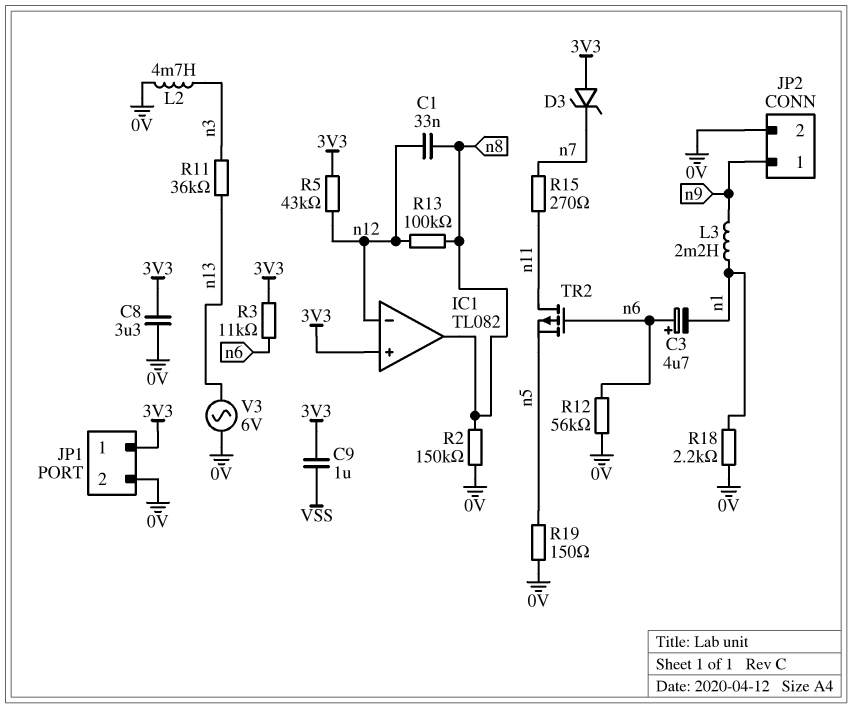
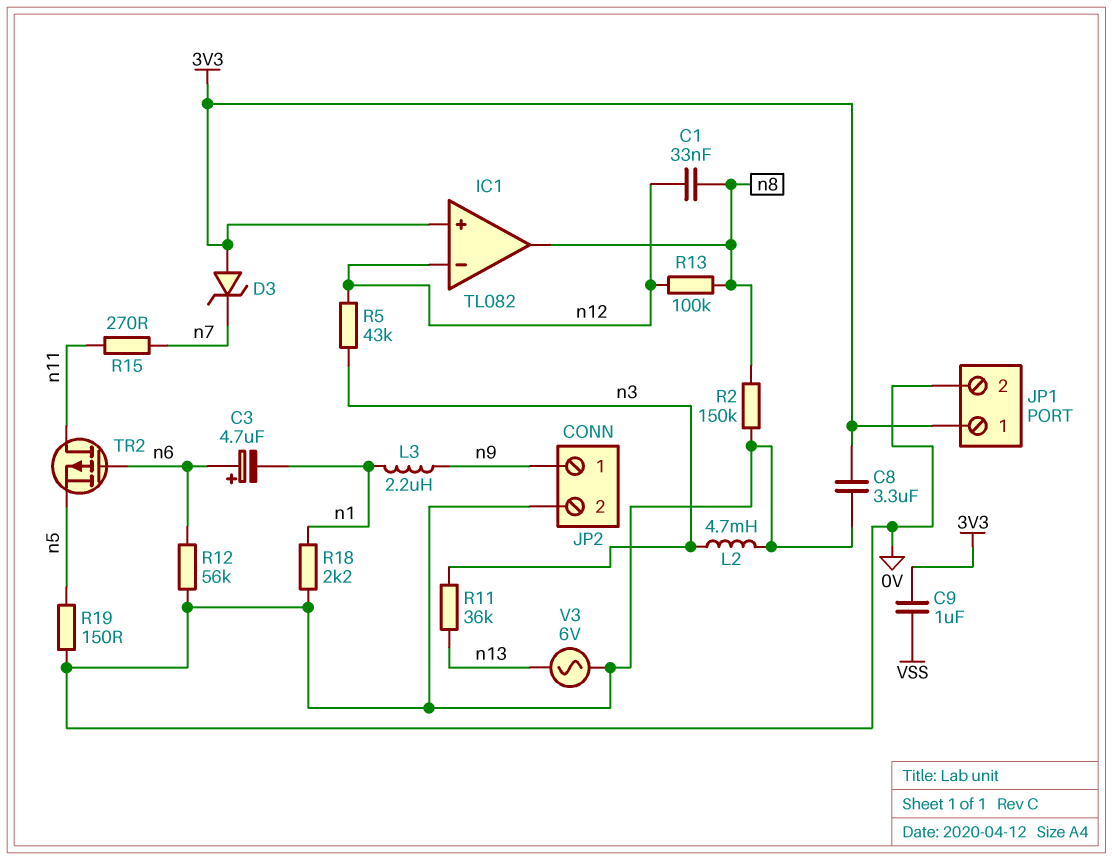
L3: 2.2mH (n1, n9) -> 2.2uH (n1, n9)
R3: 11k (3V3, n6) -> none
R5: 43k (3V3, n12) -> 43k (n3, n12)

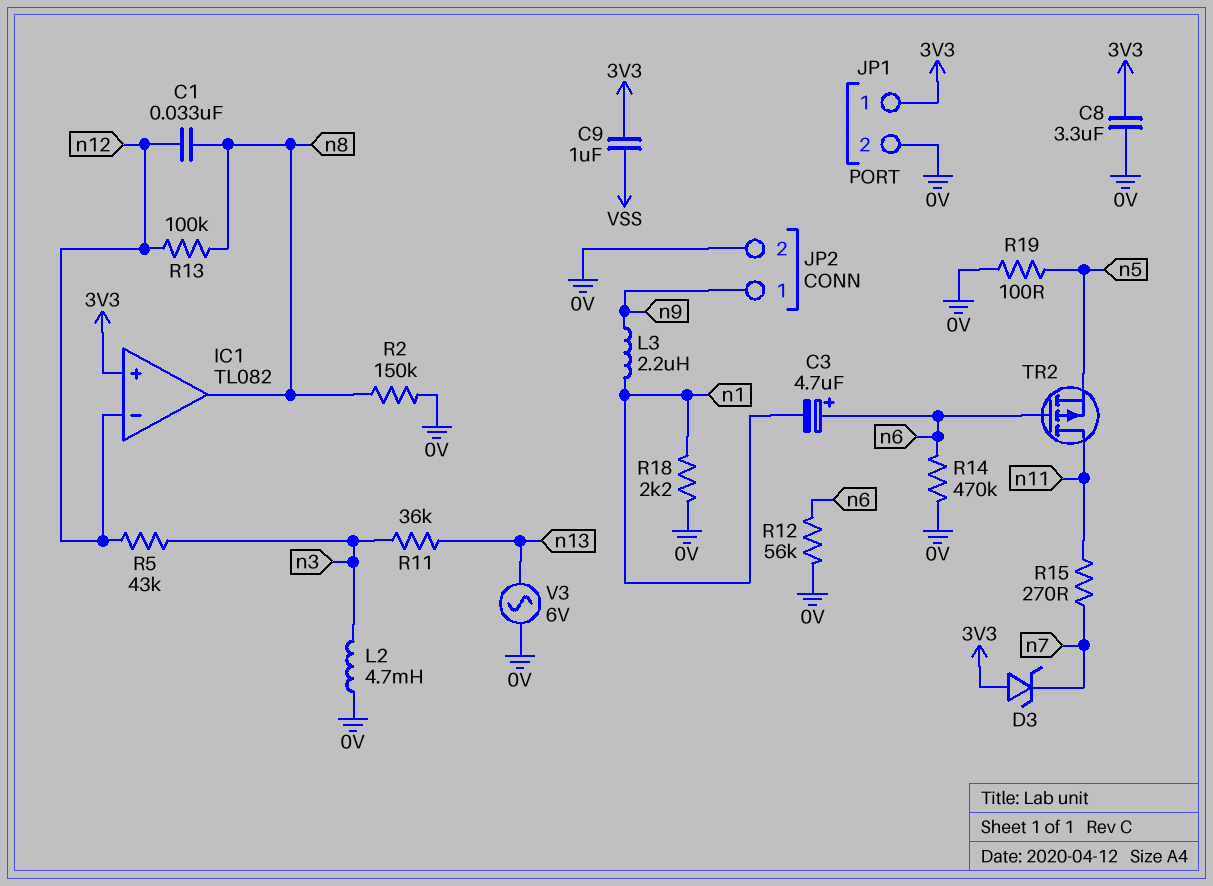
R14: none -> 470k (0V, n6)
R19: 150 (0V, n5) -> 100 (0V, n5)

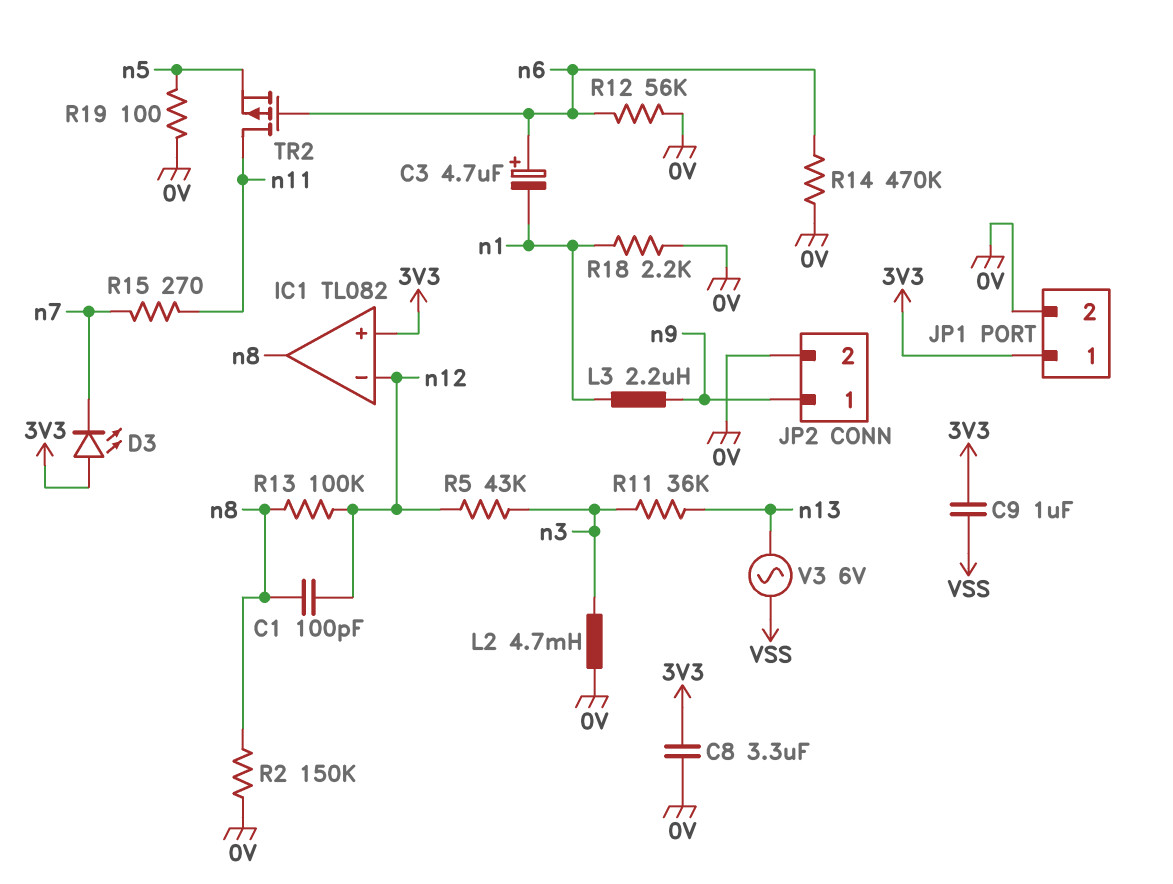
C1: 33nF (n8, n12) -> 100pF (n8, n12)
D3: zener (A 3V3, K n7) -> LED (A 3V3, K n7)
V3: AC 6V (0V, n13) -> AC 6V (VSS, n13)

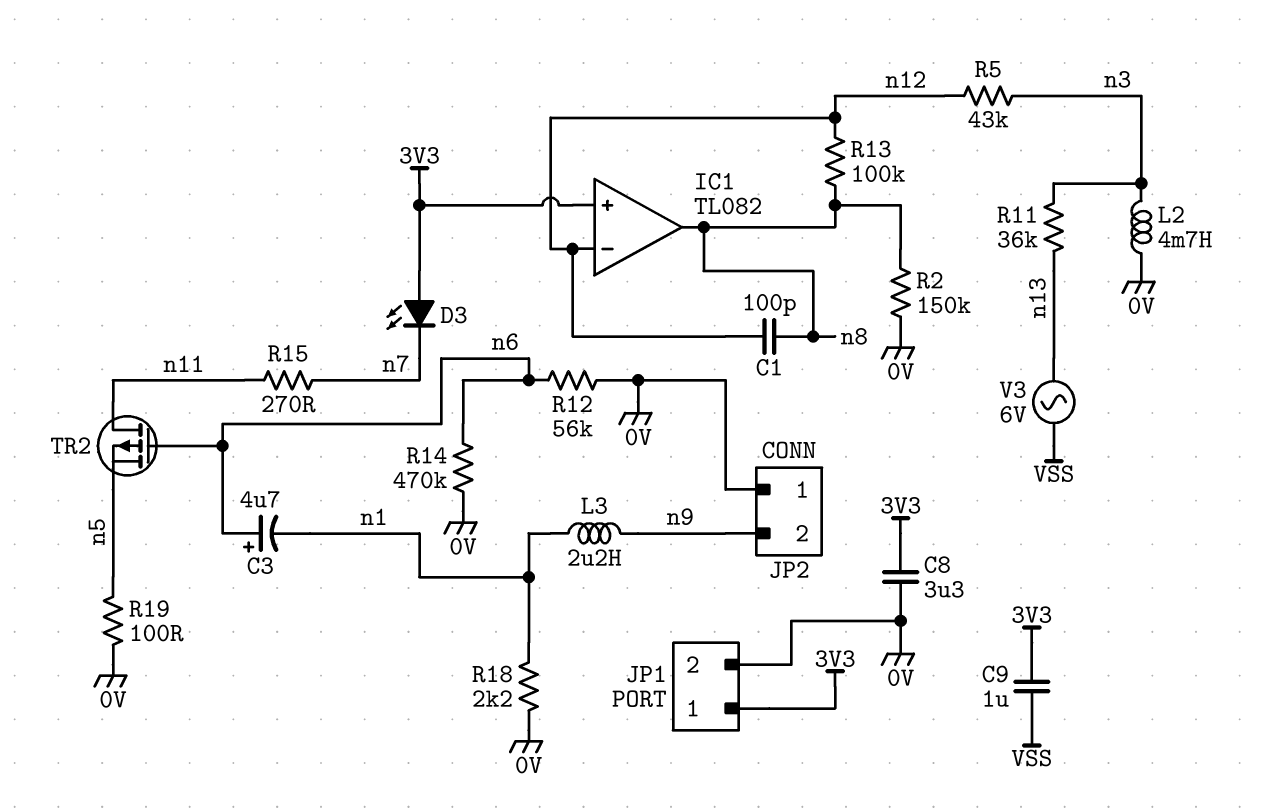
JP2 pin 1: n9 -> 0V
JP2 pin 2: 0V -> n9

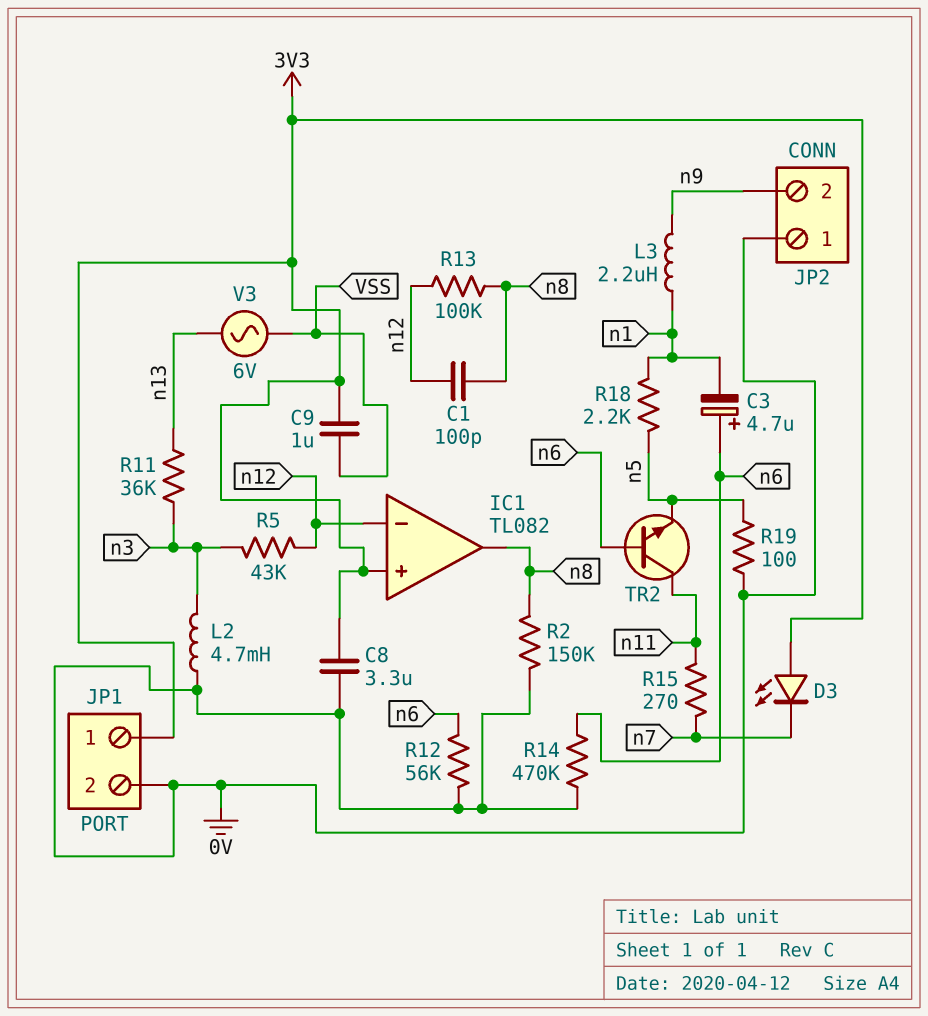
R18: 2.2k (0V, n1) -> 2.2k (n1, n5)
TR2: PMOS (G n6, D n11, S n5) -> NPN (B n6, C n11, E n5)

